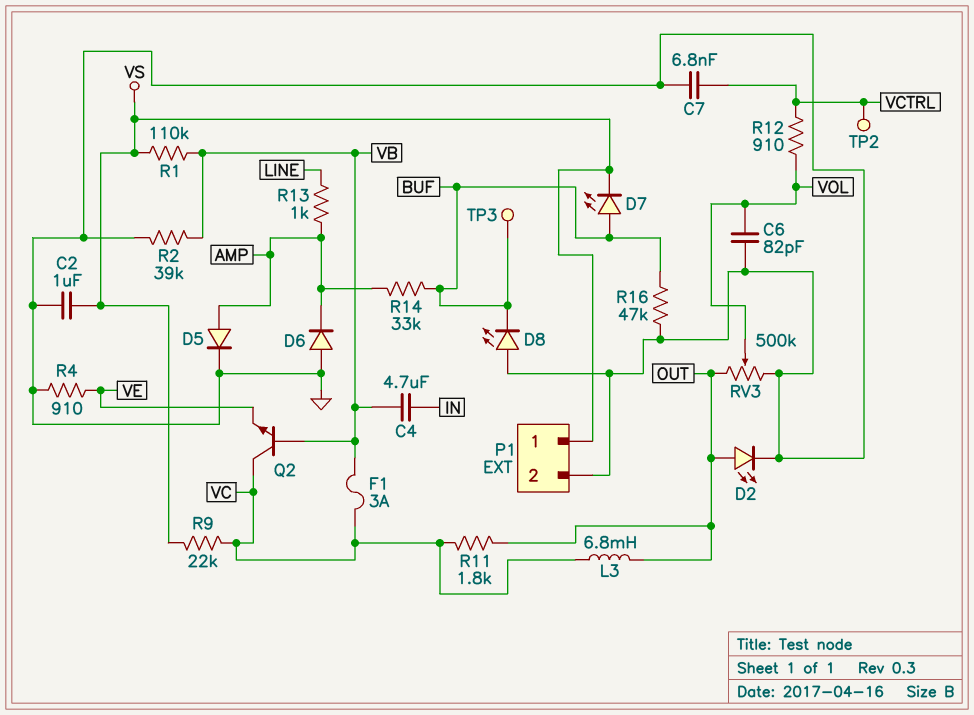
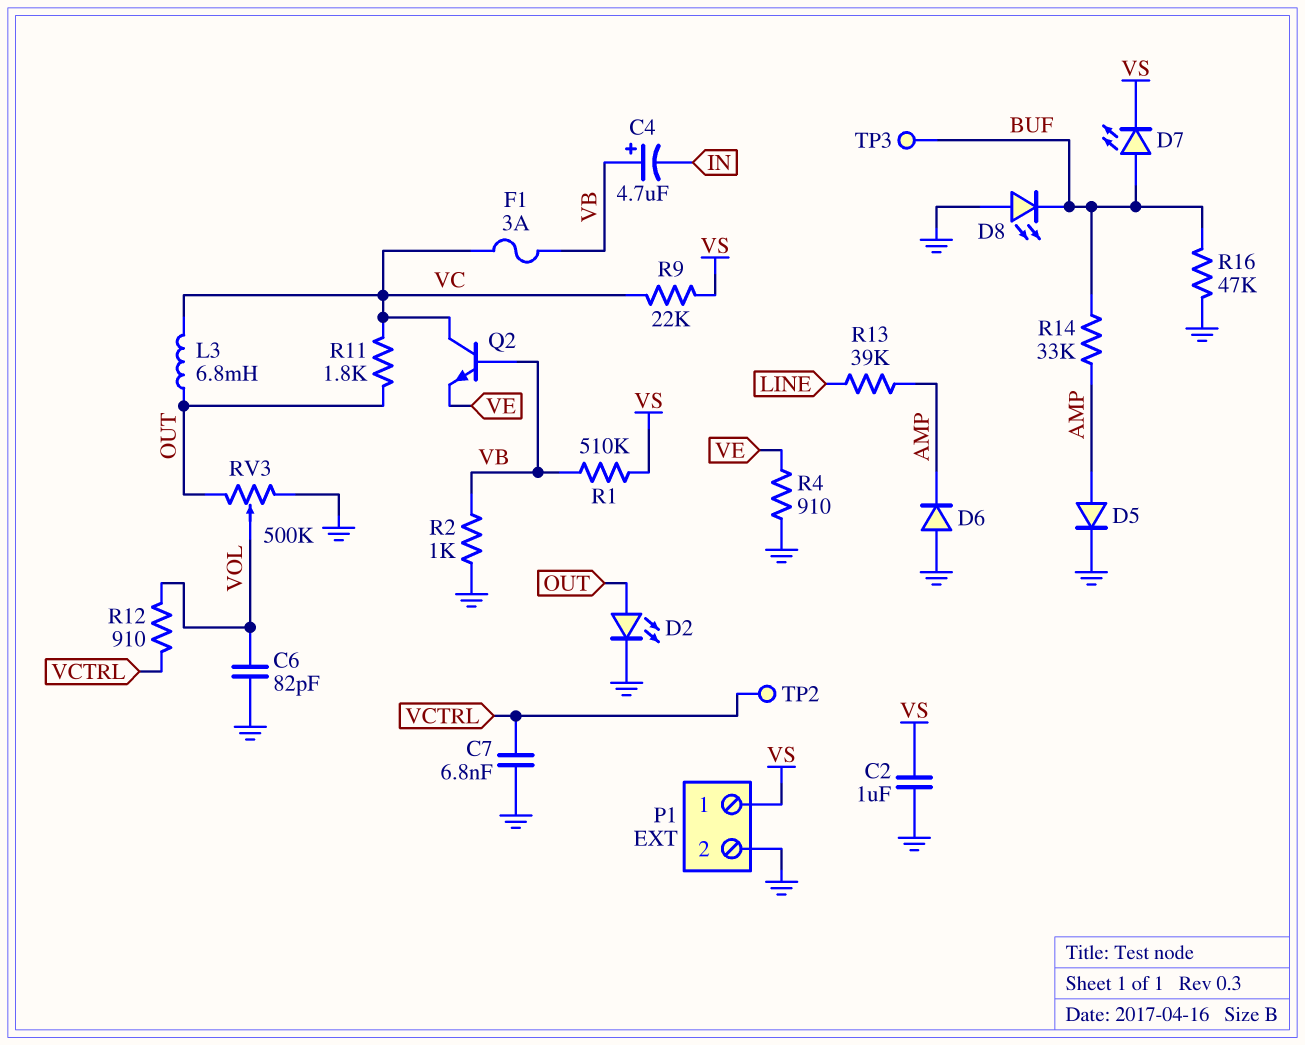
C4: 4.7uF (IN, VB) -> 4.7uF (plus VB, minus IN)
R1: 110k (VB, VS) -> 510k (VB, VS)
R2: 39k (GND, VB) -> 1k (GND, VB)
R13: 1k (AMP, LINE) -> 39k (AMP, LINE)

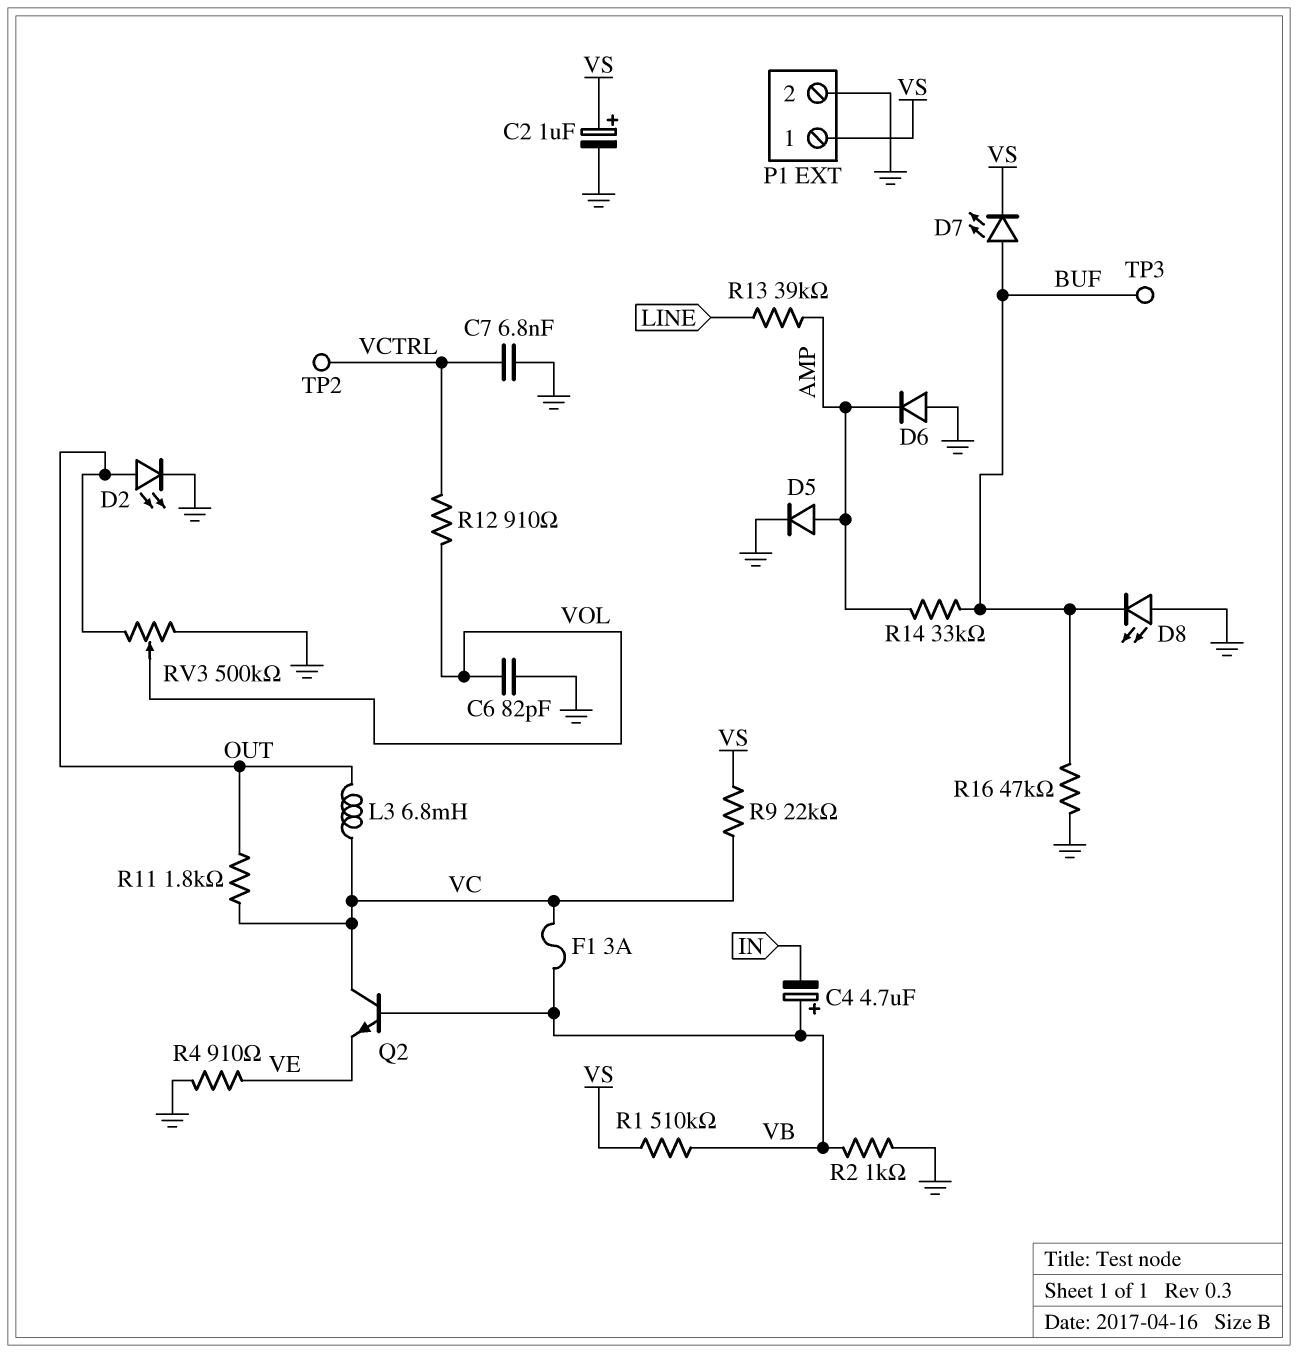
C2: 1uF (GND, VS) -> 1uF (plus VS, minus GND)

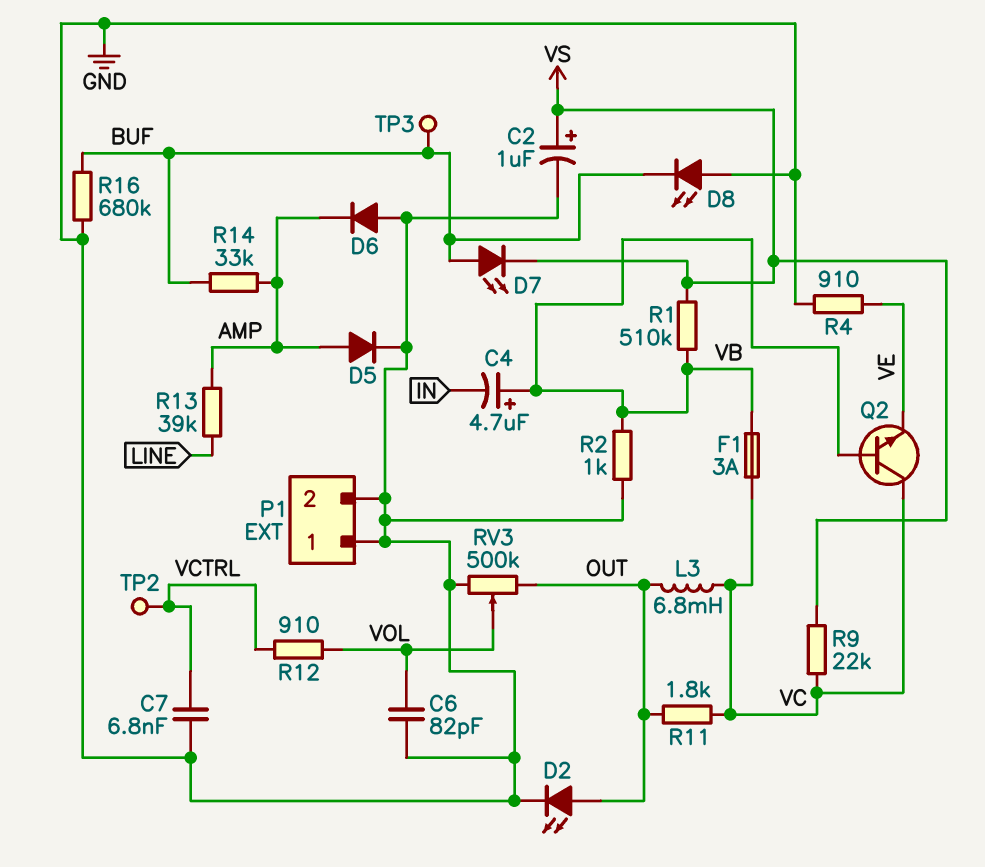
P1 pin 1: VS -> GND
R16: 47k (BUF, GND) -> 680k (BUF, GND)

